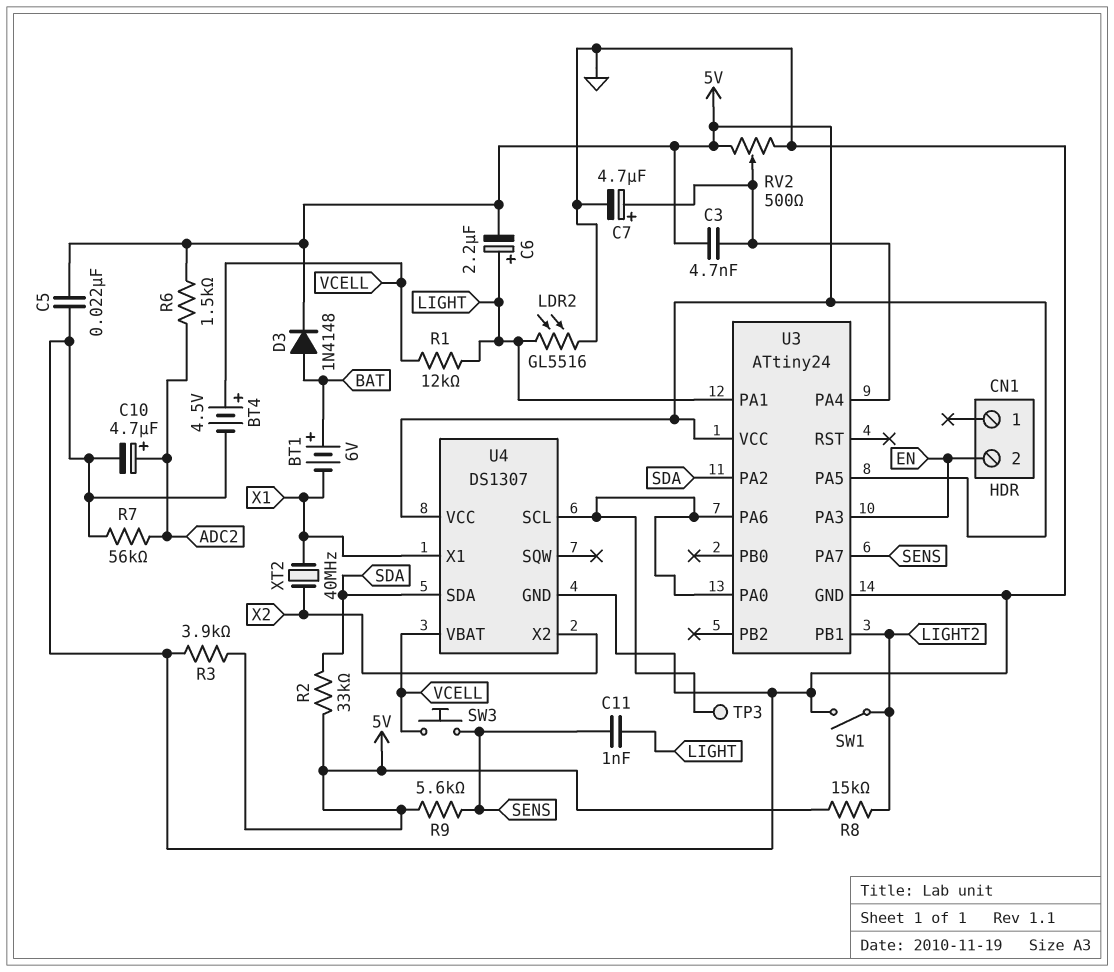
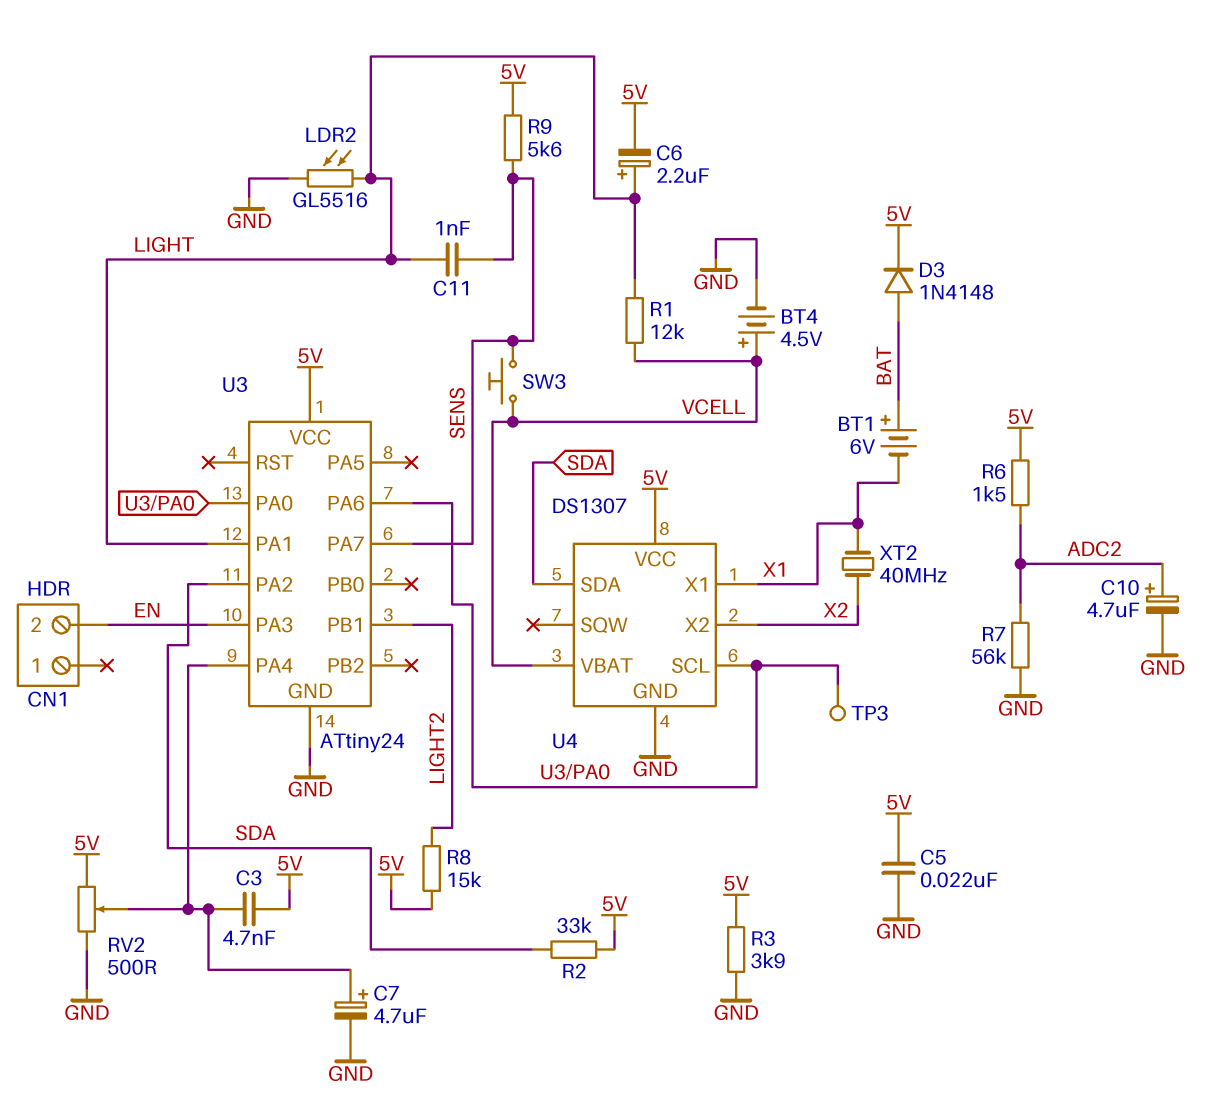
SW1: switch (GND, LIGHT2) -> none
U3 pin PA5: 5V -> none

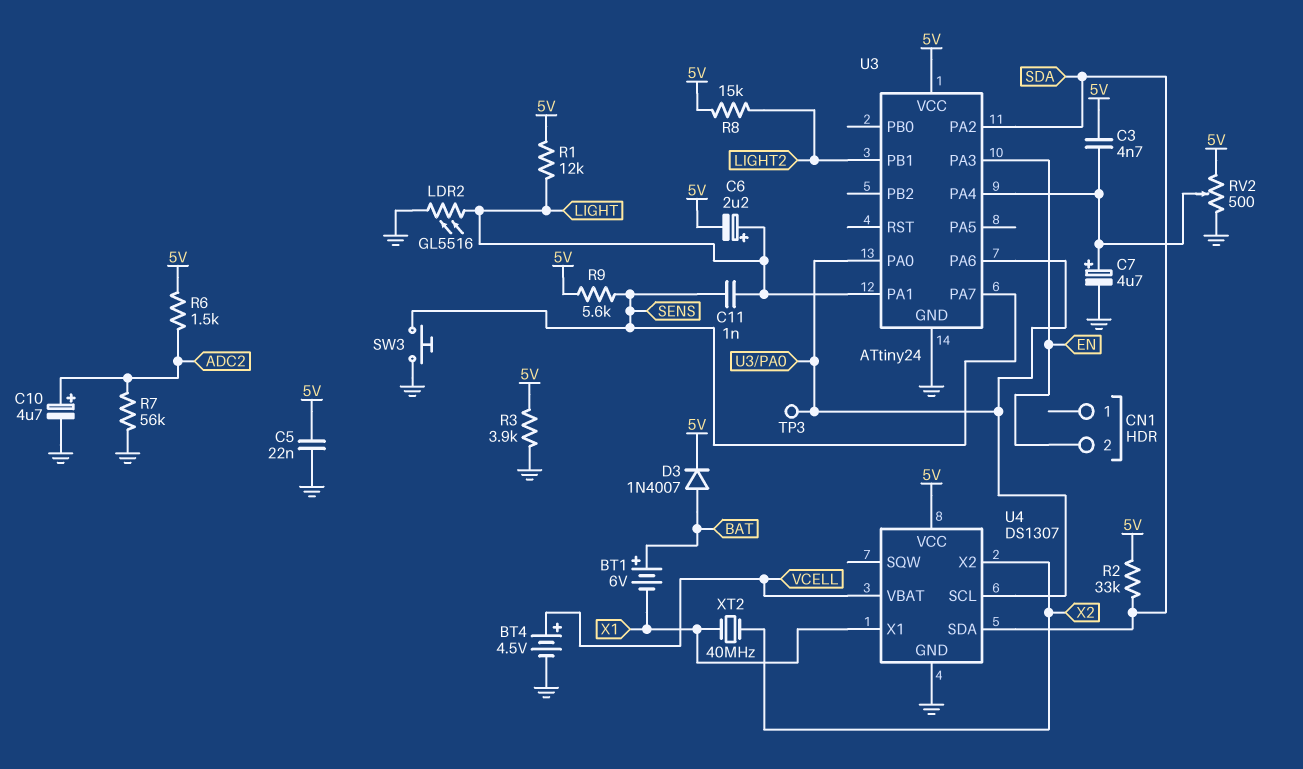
D3: diode 1N4148 (A BAT, K 5V) -> diode 1N4007 (A BAT, K 5V)
R1: 12k (LIGHT, VCELL) -> 12k (5V, LIGHT)
SW3: button (SENS, VCELL) -> button (GND, SENS)

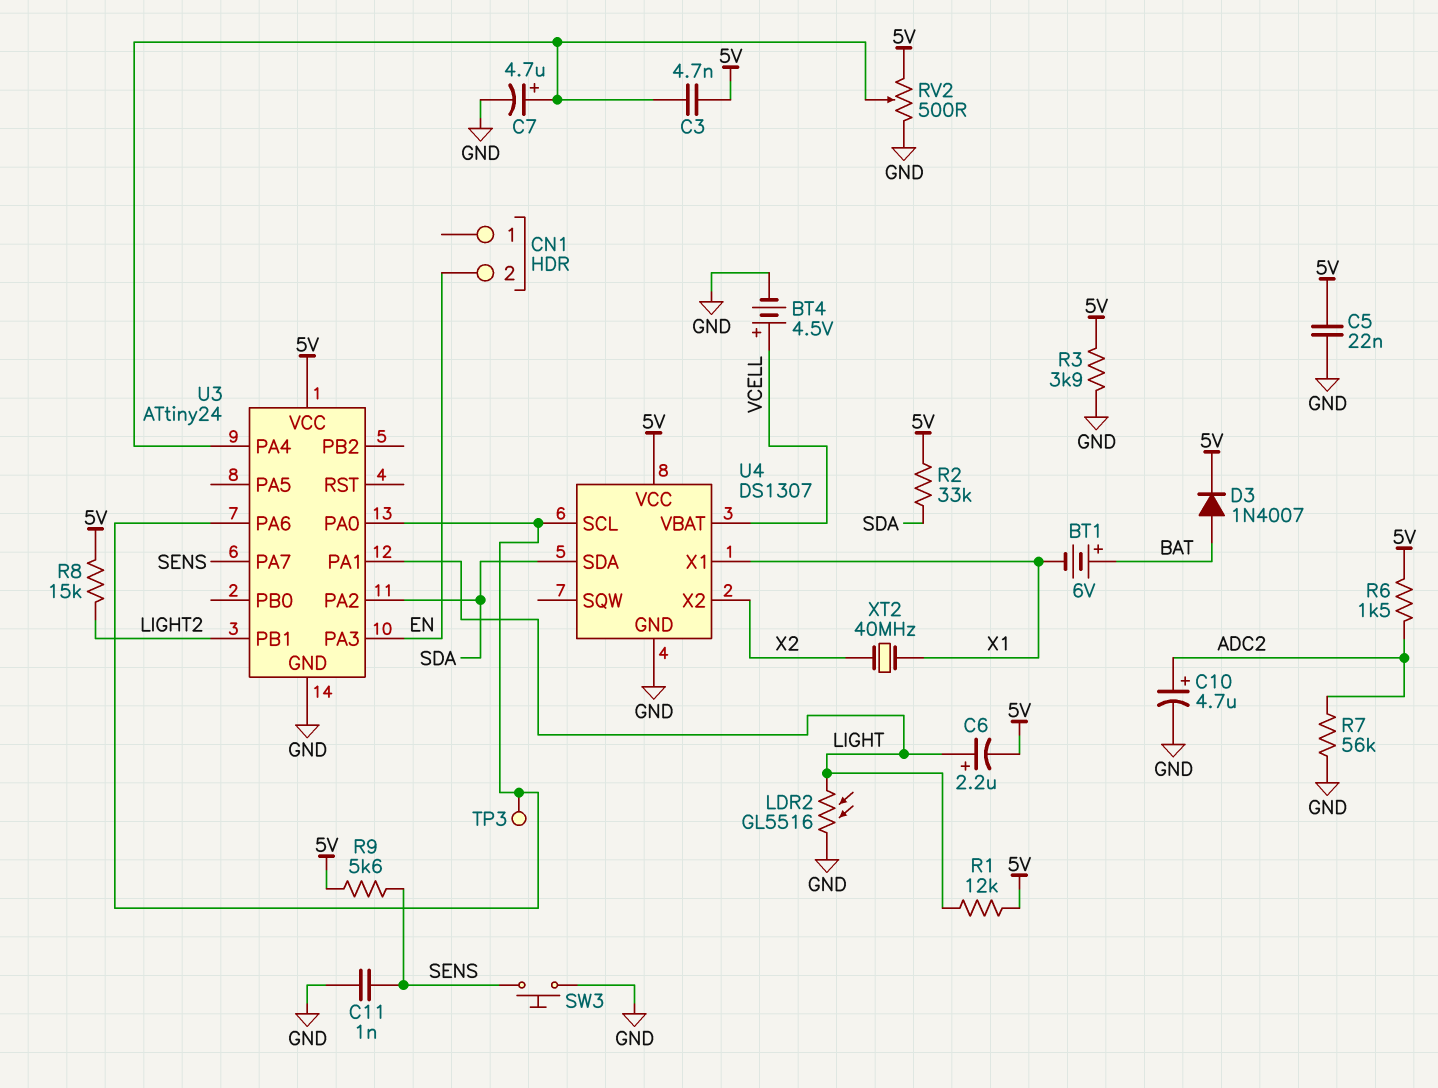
C11: 1nF (LIGHT, SENS) -> 1nF (GND, SENS)

